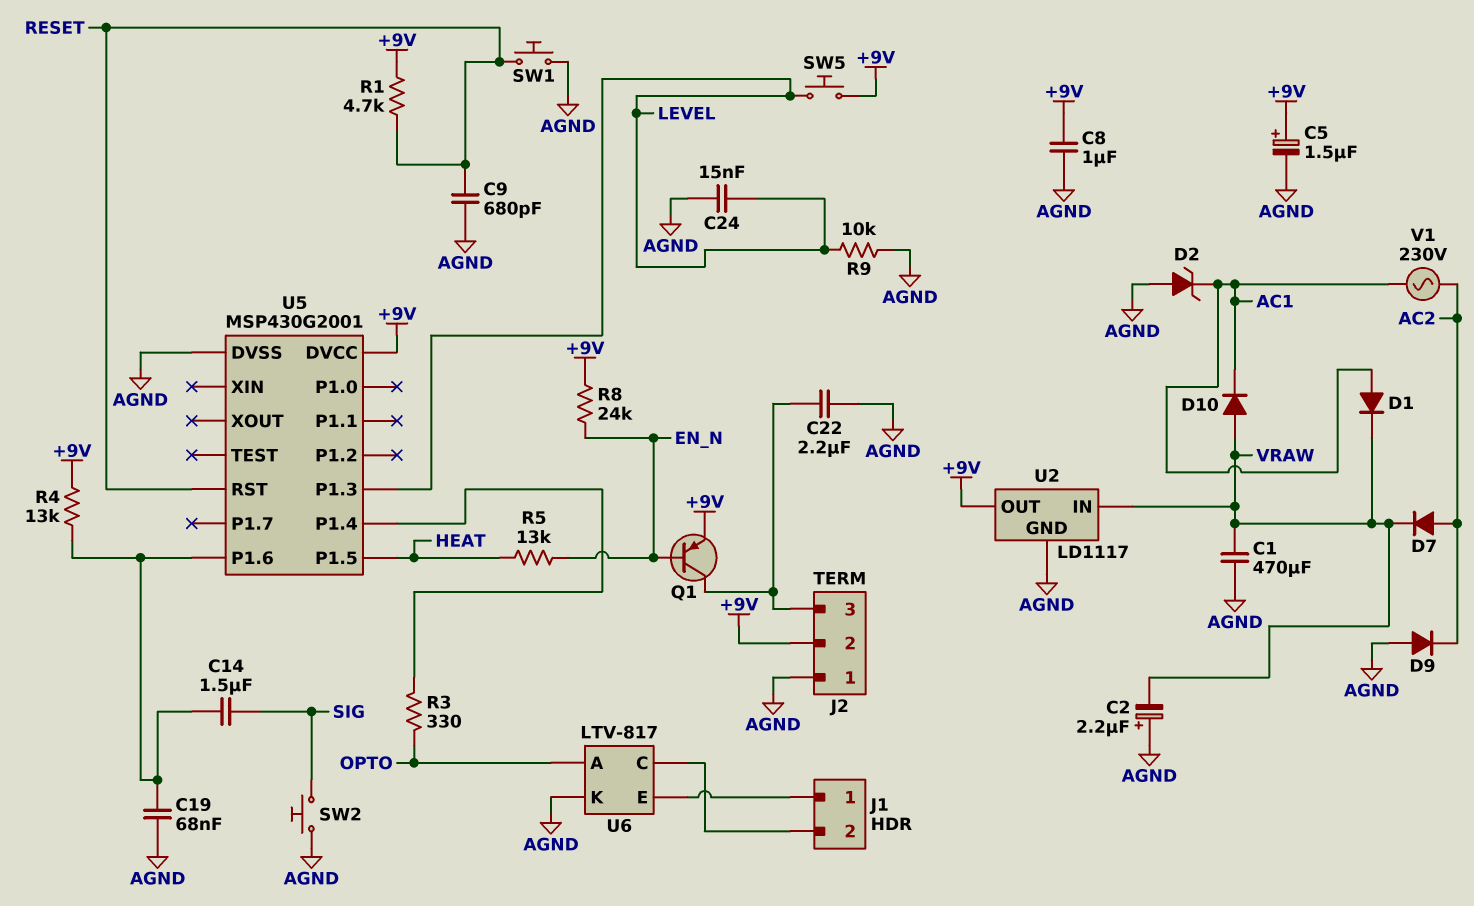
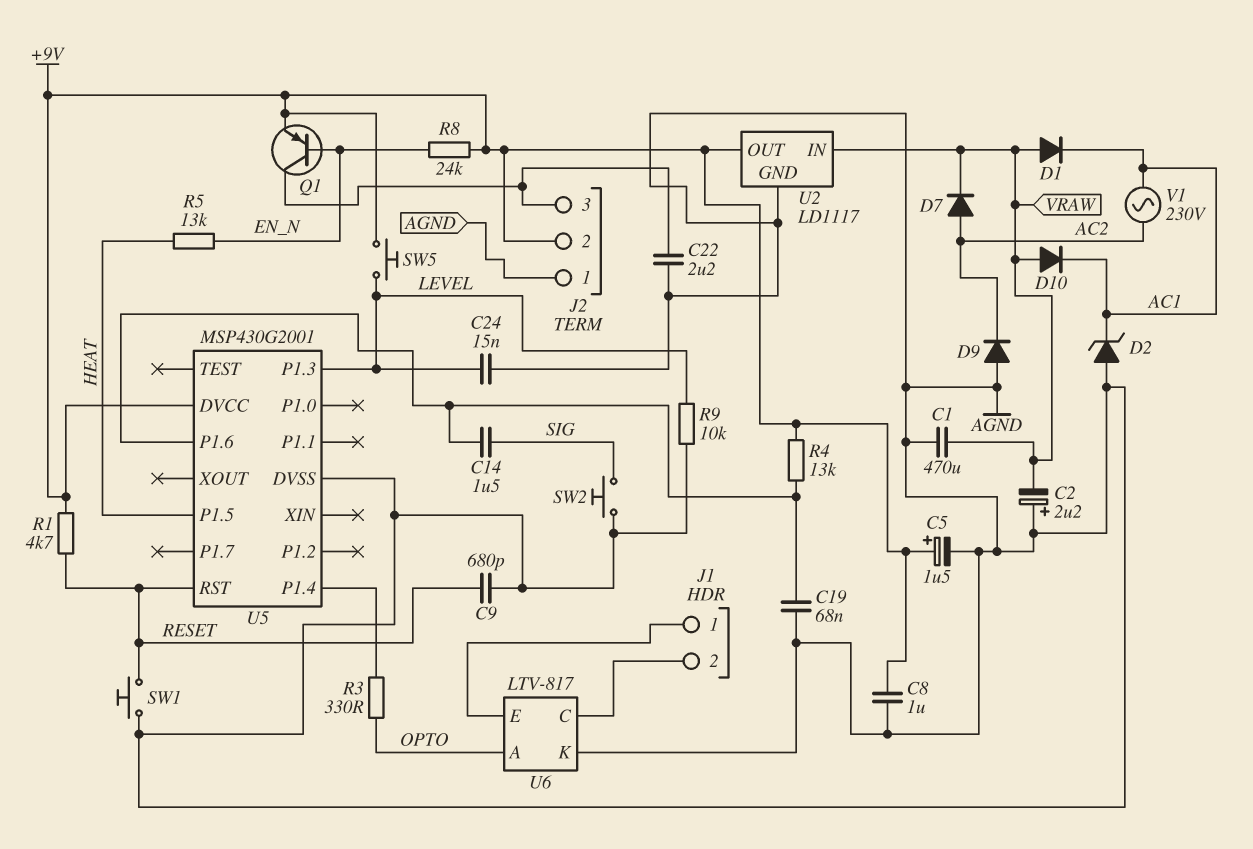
D1: diode (A AC1, K VRAW) -> diode (A VRAW, K AC1)

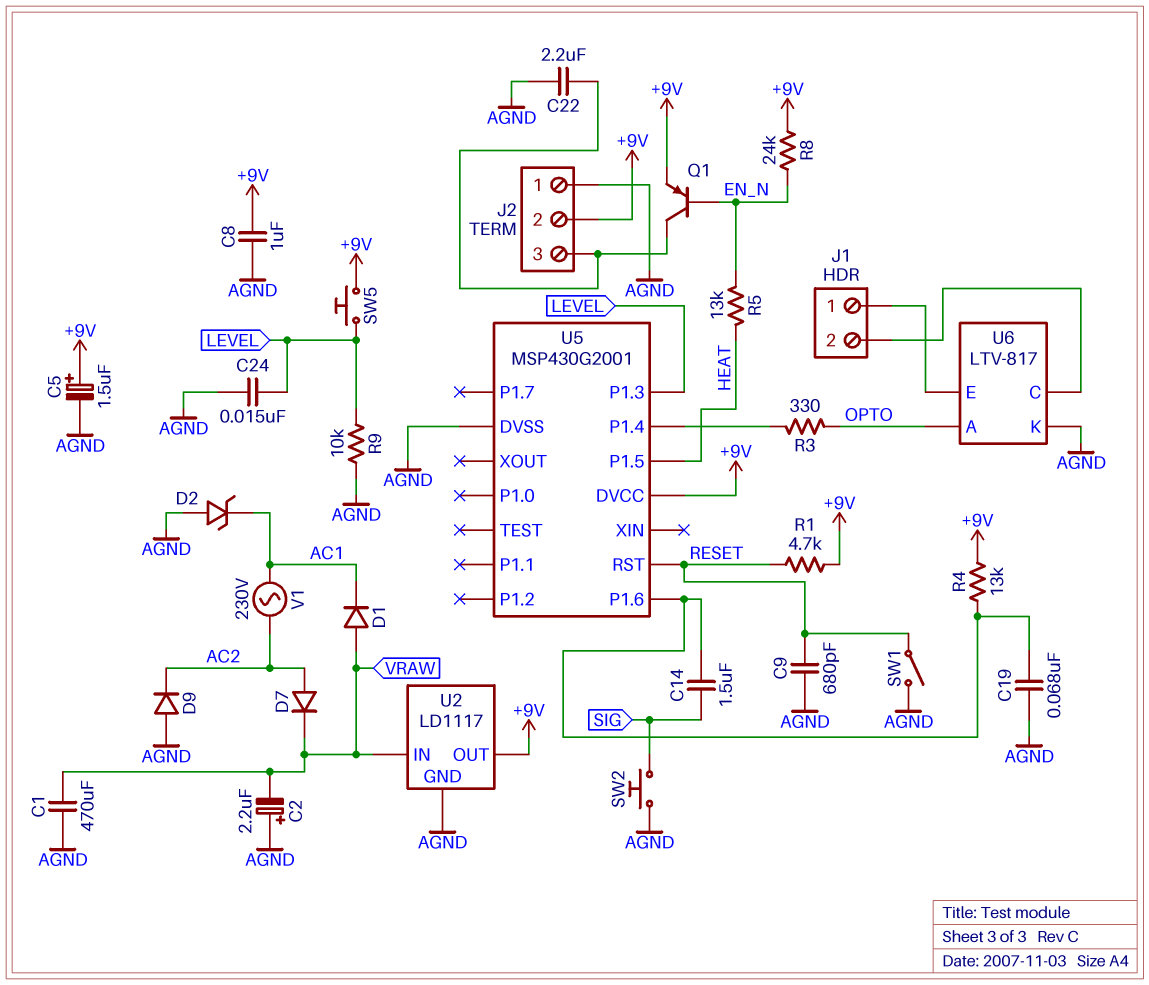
D10: diode (A VRAW, K AC1) -> none
SW1: button (AGND, RESET) -> switch (AGND, RESET)

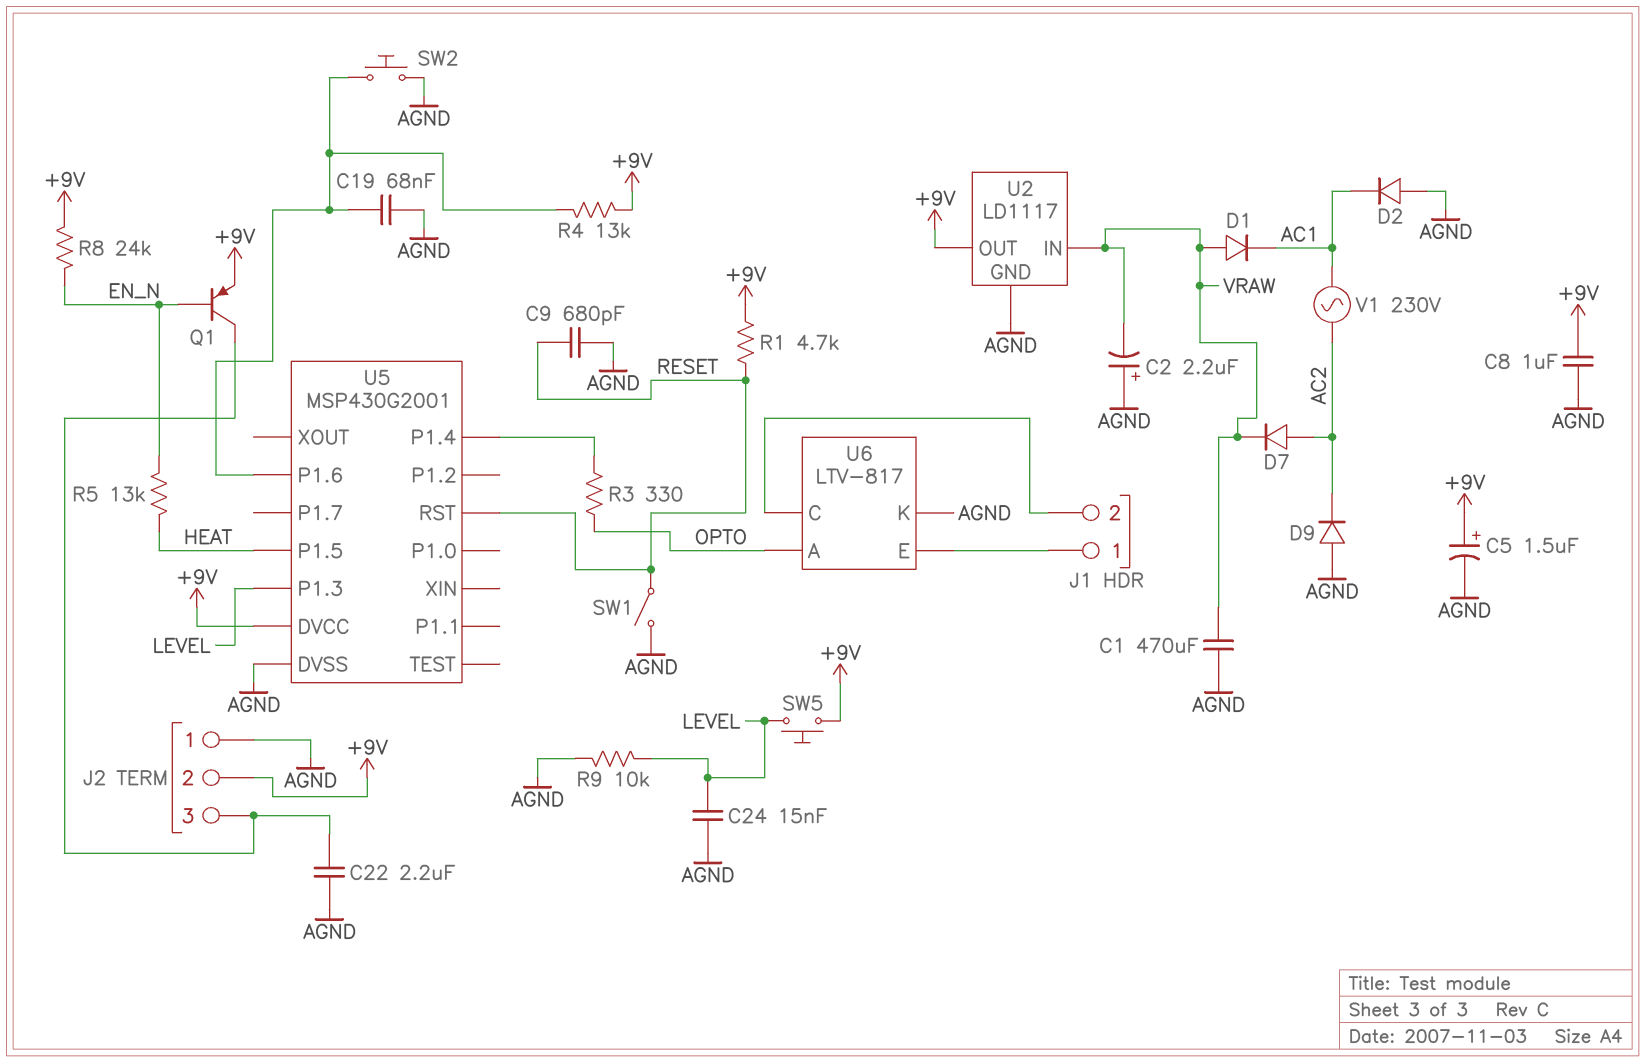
C14: 1.5uF (SIG, U5/P1.6) -> none
D2: zener (A AGND, K AC1) -> diode (A AGND, K AC1)
SW2: button (AGND, SIG) -> button (AGND, U5/P1.6)

